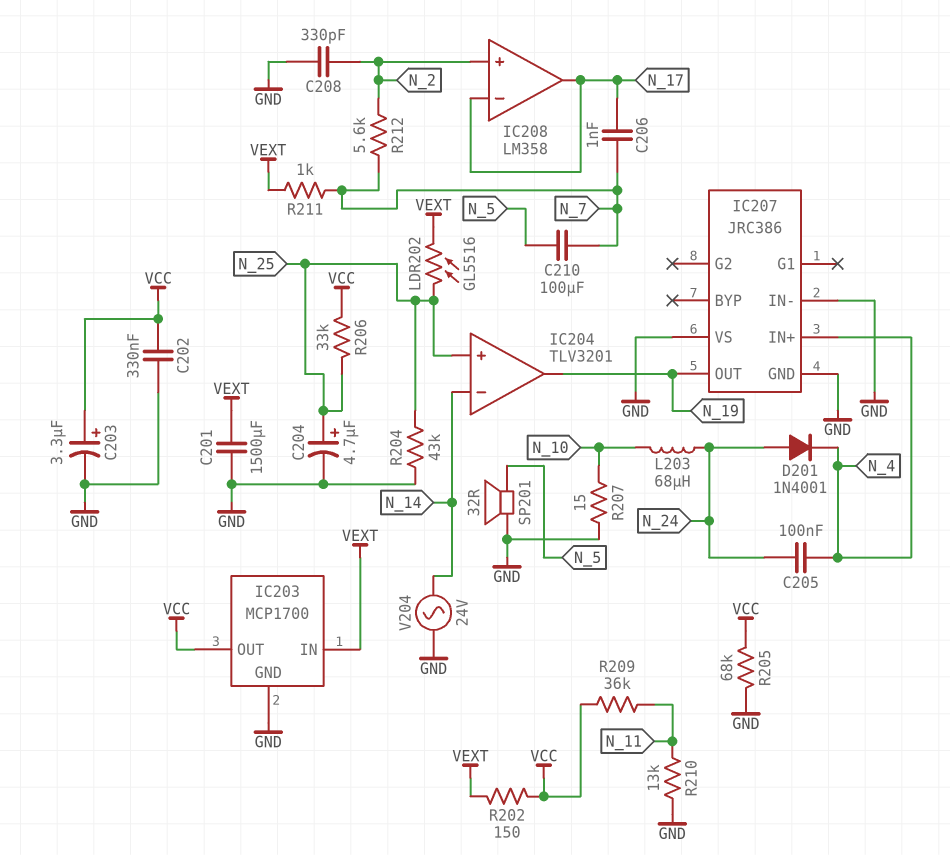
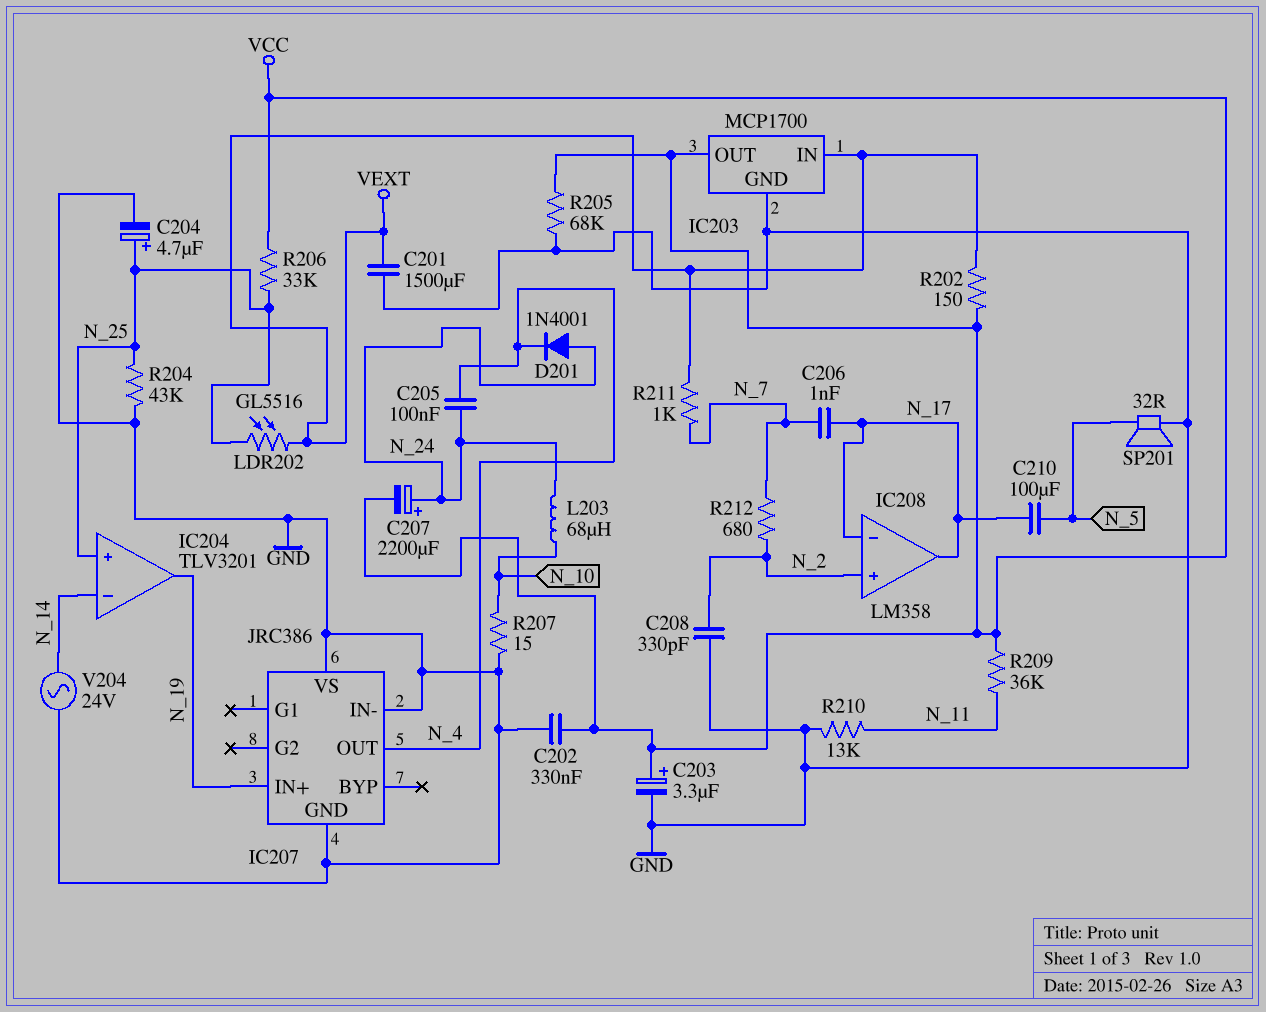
C207: none -> 2200uF (plus N_24, minus VCC)
C210: 100uF (N_5, N_7) -> 100uF (N_5, N_17)
IC207 pin IN+: N_4 -> N_19
IC207 pin OUT: N_19 -> N_4
R212: 5.6k (N_2, N_7) -> 680 (N_2, N_7)

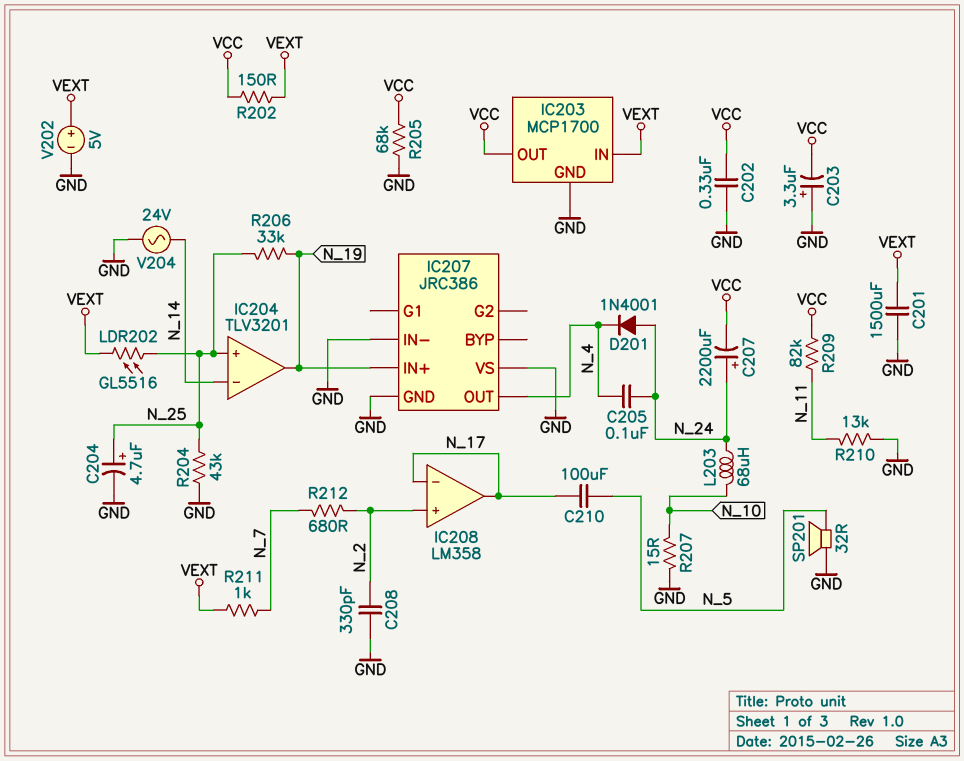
C203: 3.3uF (plus VCC, minus GND) -> 3.3uF (plus GND, minus VCC)
C206: 1nF (N_7, N_17) -> none
R206: 33k (N_25, VCC) -> 33k (N_19, N_25)
R209: 36k (N_11, VCC) -> 82k (N_11, VCC)
V202: none -> 5V (plus VEXT, minus GND)

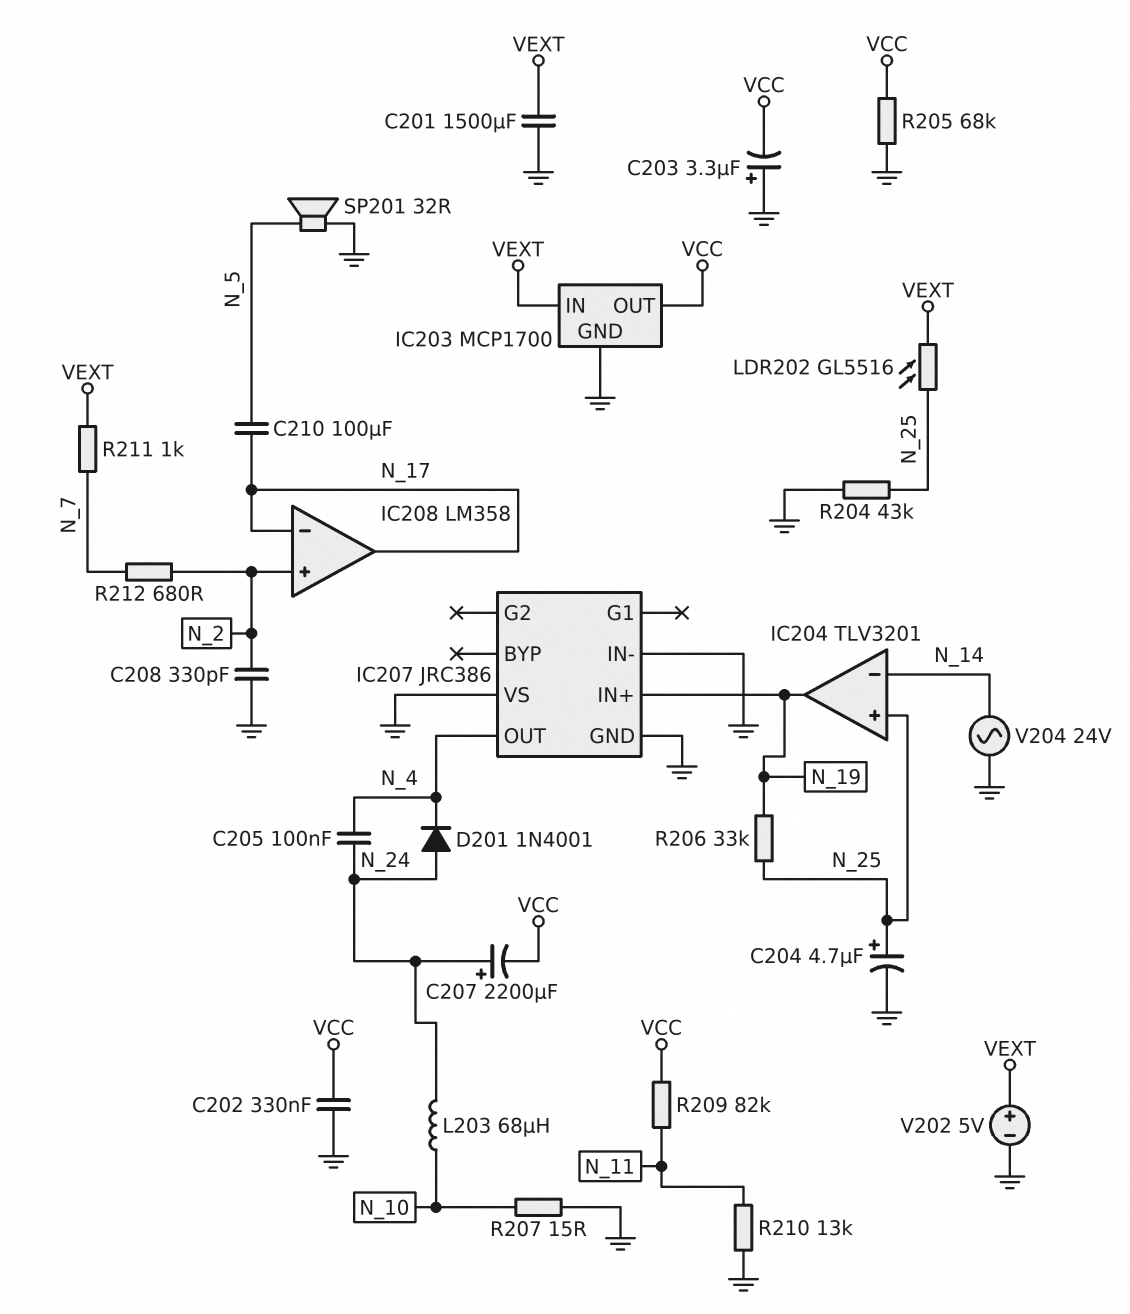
R202: 150 (VCC, VEXT) -> none

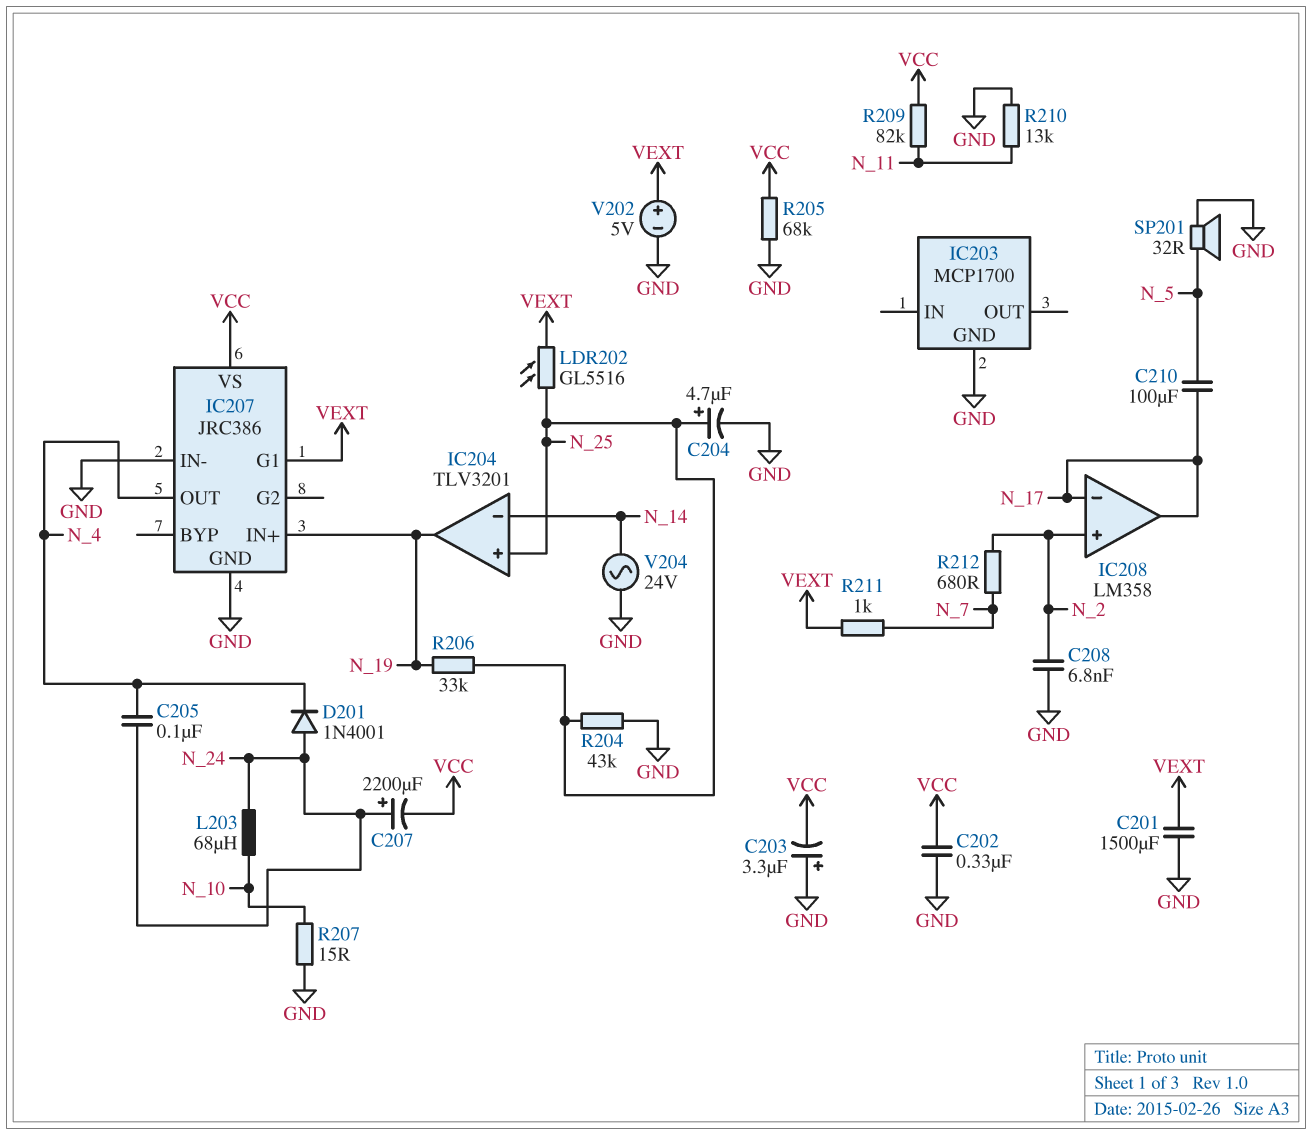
C208: 330pF (GND, N_2) -> 6.8nF (GND, N_2)
IC203 pin IN: VEXT -> none
IC203 pin OUT: VCC -> none
IC207 pin G1: none -> VEXT
IC207 pin VS: GND -> VCC

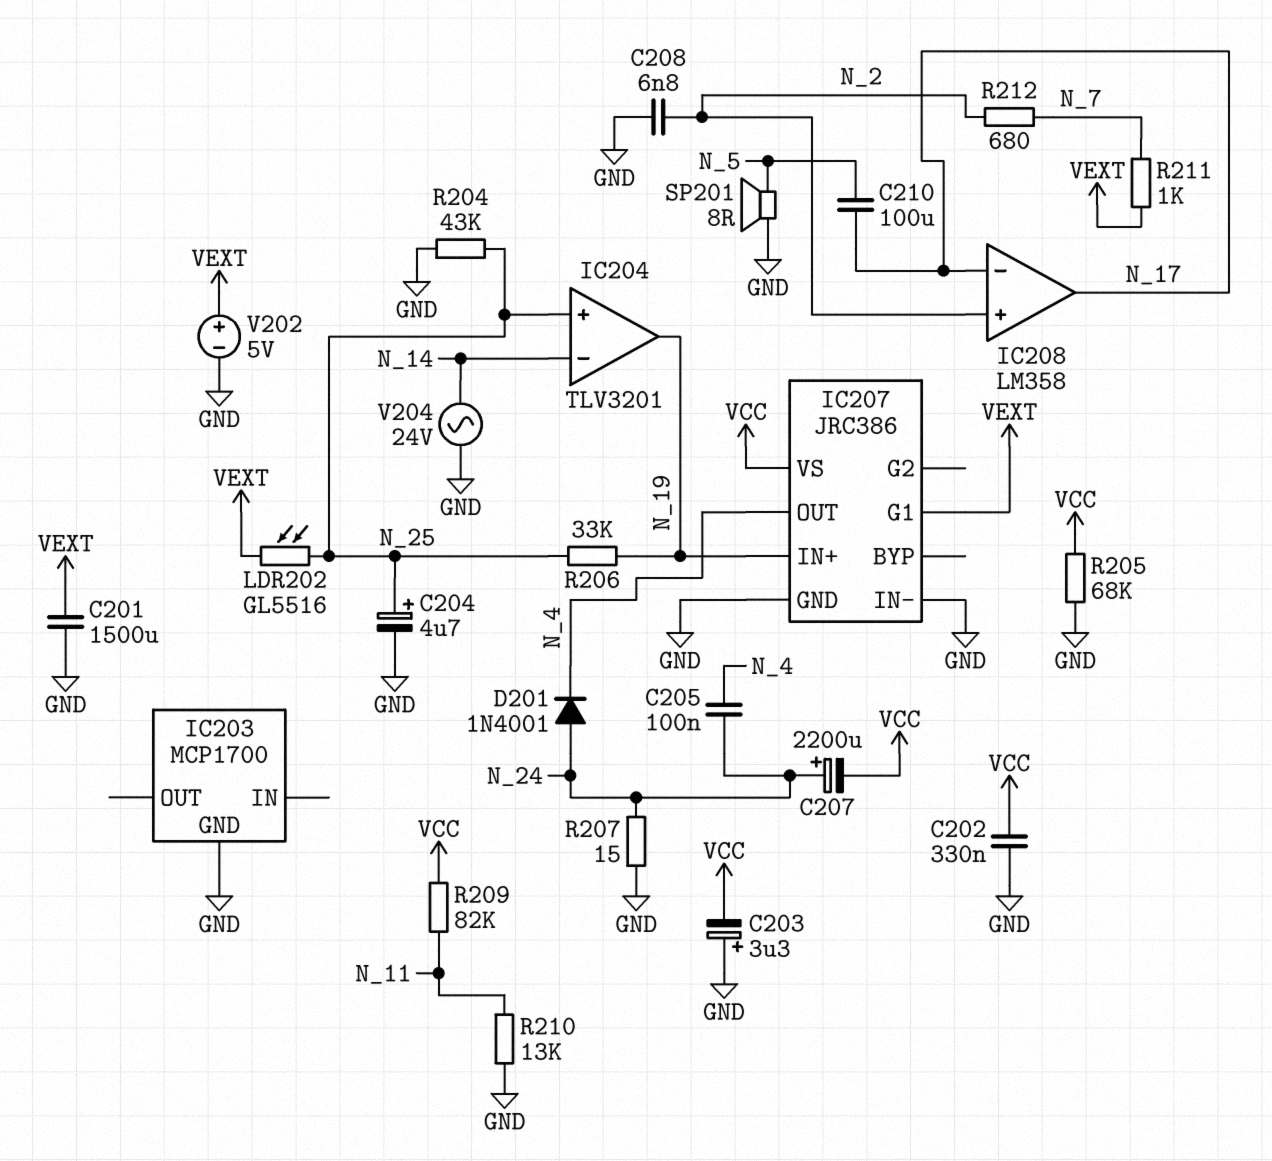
L203: 68uH (N_10, N_24) -> none
R207: 15 (GND, N_10) -> 15 (GND, N_24)
SP201: speaker 32R (GND, N_5) -> speaker 8R (GND, N_5)

